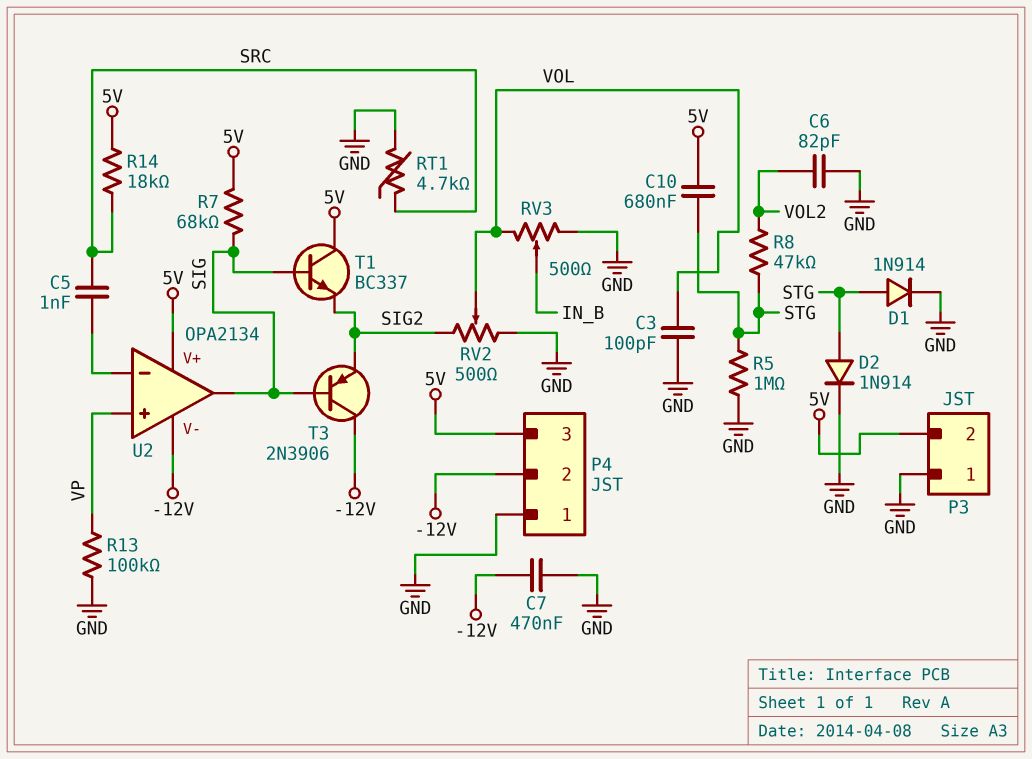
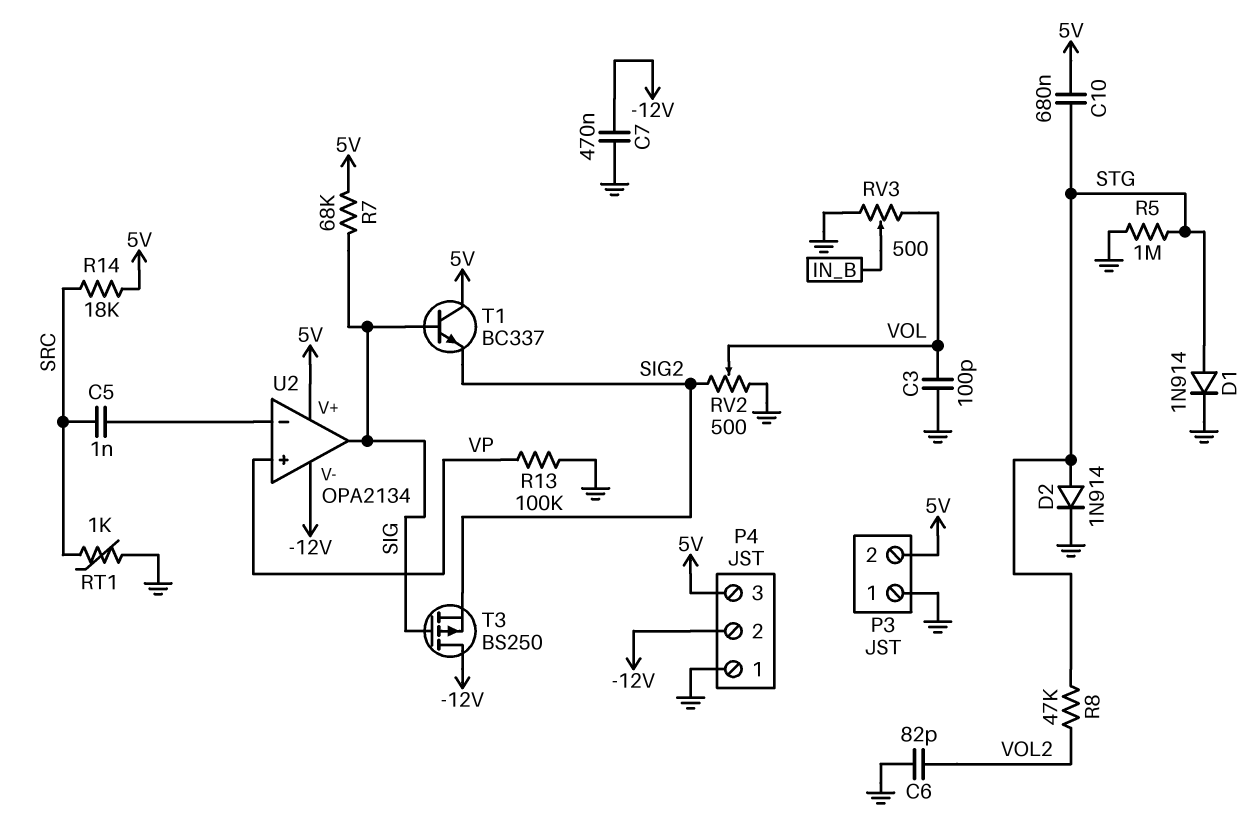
RT1: 4.7k (GND, SRC) -> 1k (GND, SRC)
T3: PNP 2N3906 (B SIG, C -12V, E SIG2) -> PMOS BS250 (G SIG, D -12V, S SIG2)

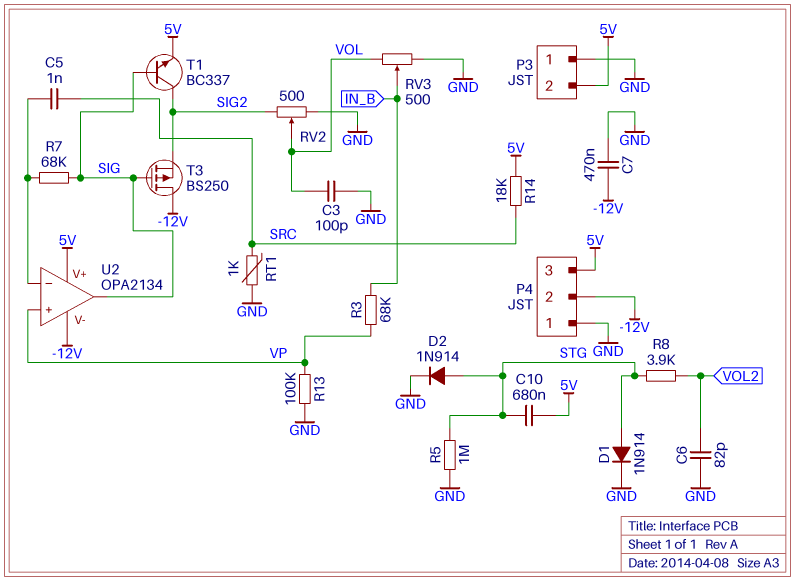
R3: none -> 68k (IN_B, VP)
R7: 68k (5V, SIG) -> 68k (SIG, U2/in-)
R8: 47k (STG, VOL2) -> 3.9k (STG, VOL2)
T1: NPN BC337 (B SIG, C 5V, E SIG2) -> NPN BC337 (B SIG, C SIG2, E 5V)

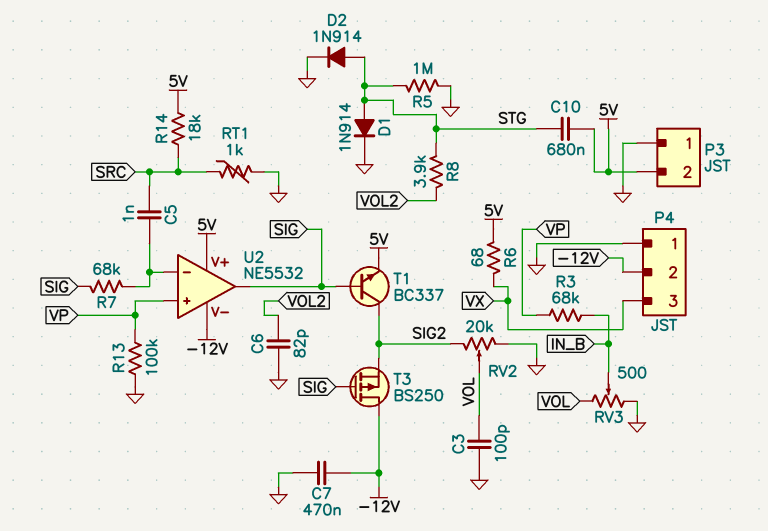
P4 pin 3: 5V -> VX
R6: none -> 68 (5V, VX)
RV2: 500 (GND, SIG2, wiper VOL) -> 20k (GND, SIG2, wiper VOL)
U2: OPA2134 -> NE5532

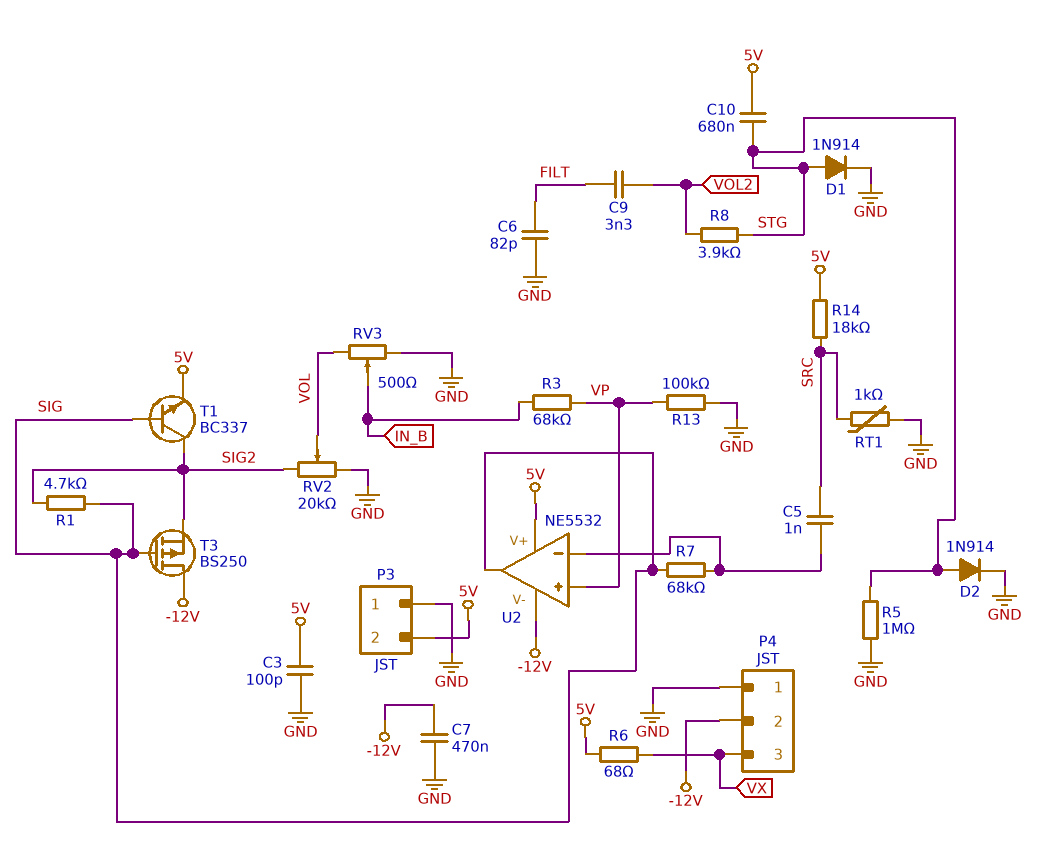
C3: 100pF (GND, VOL) -> 100pF (5V, GND)
C6: 82pF (GND, VOL2) -> 82pF (FILT, GND)
C9: none -> 3.3nF (FILT, VOL2)
R1: none -> 4.7k (SIG, SIG2)

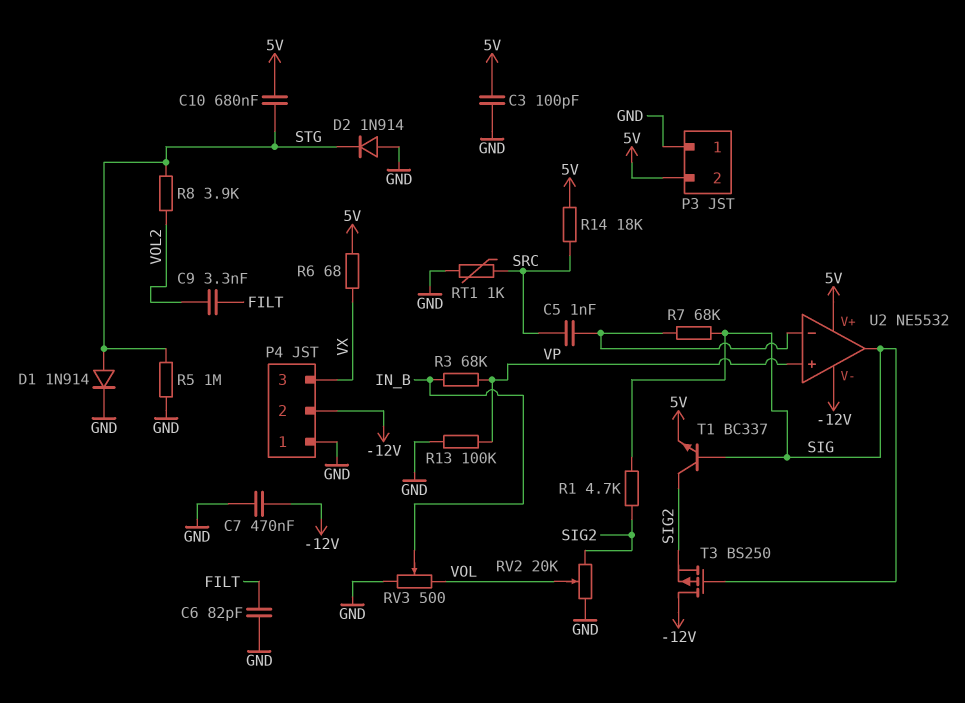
D2: diode 1N914 (A STG, K GND) -> diode 1N914 (A GND, K STG)

